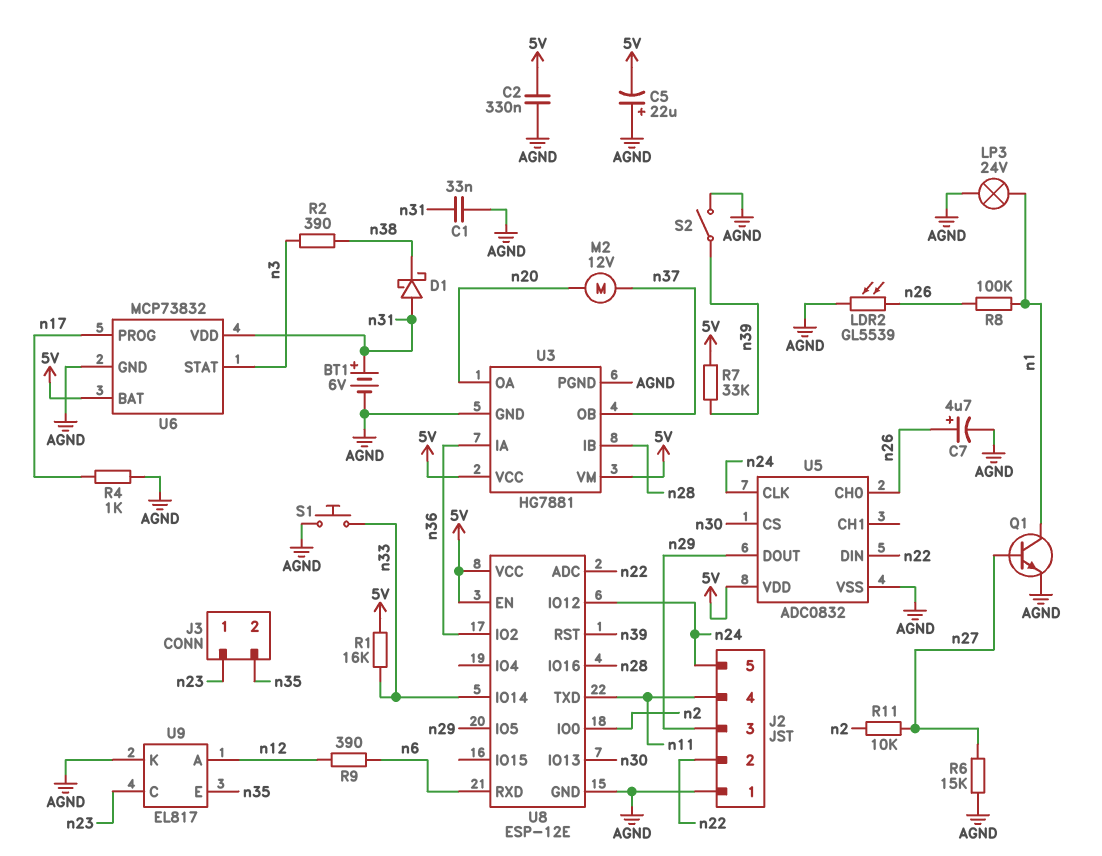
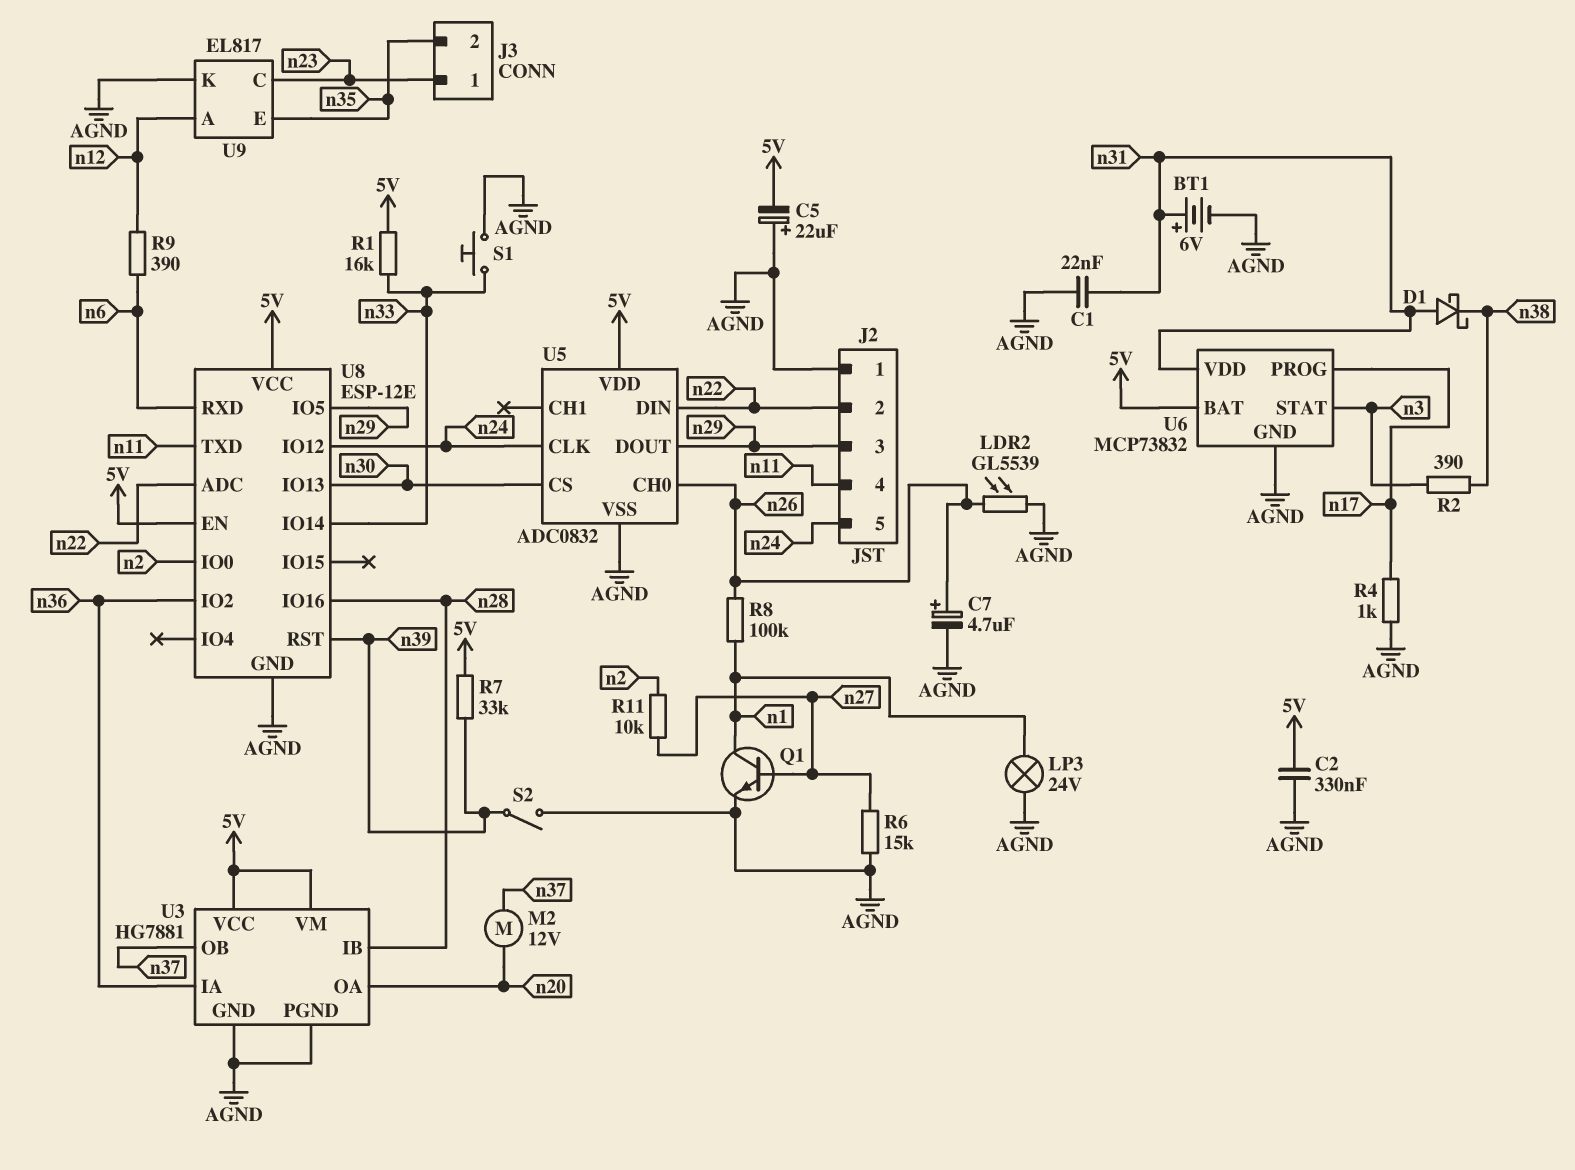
C1: 33nF (AGND, n31) -> 22nF (AGND, n31)

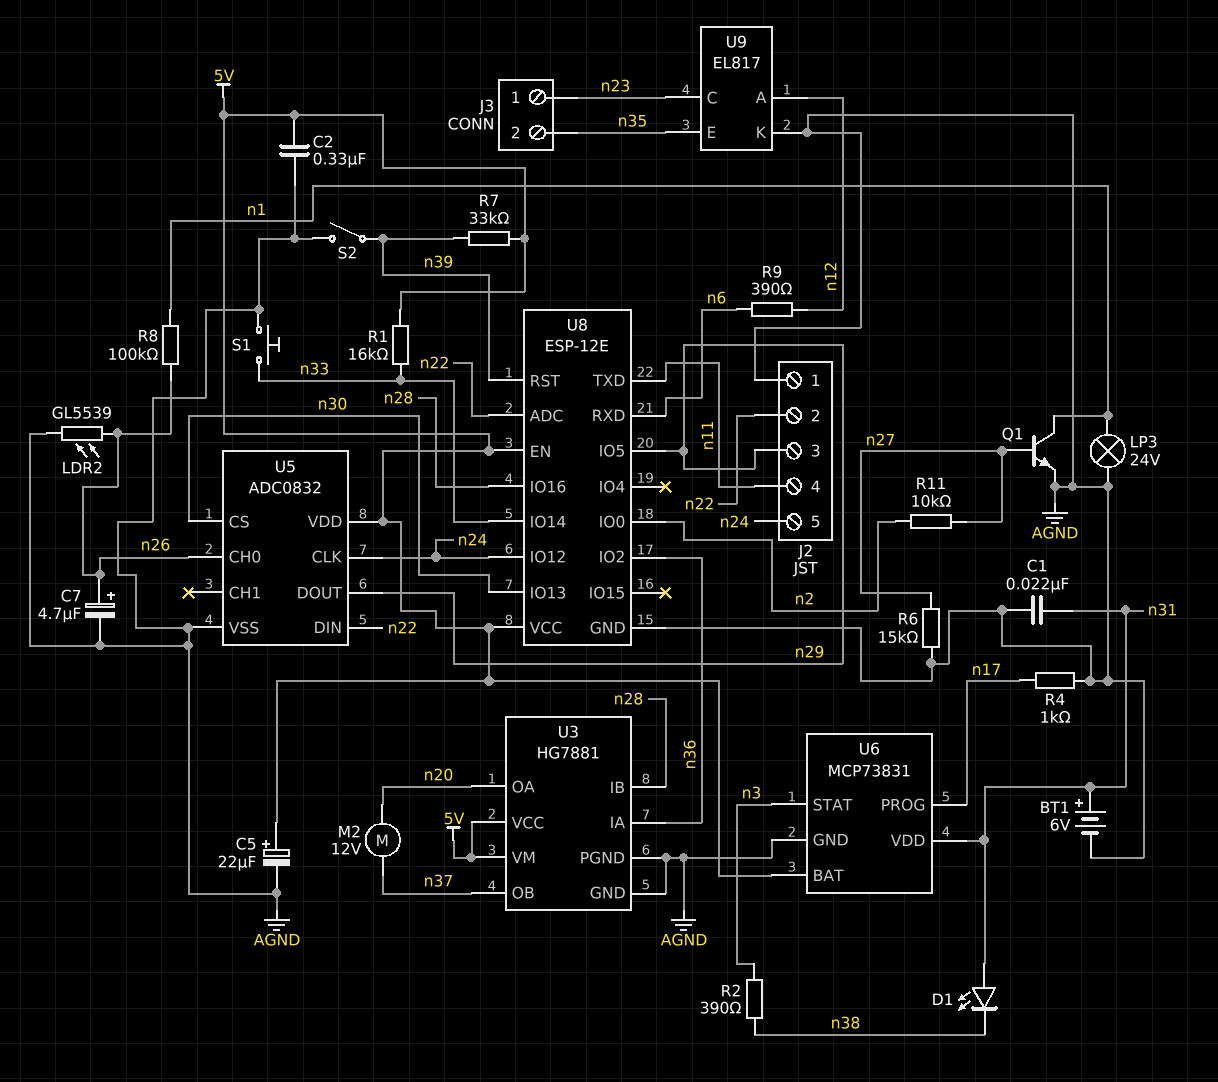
C5: 22uF (plus AGND, minus 5V) -> 22uF (plus 5V, minus AGND)
D1: schottky (A n31, K n38) -> LED (A n31, K n38)
U6: MCP73832 -> MCP73831

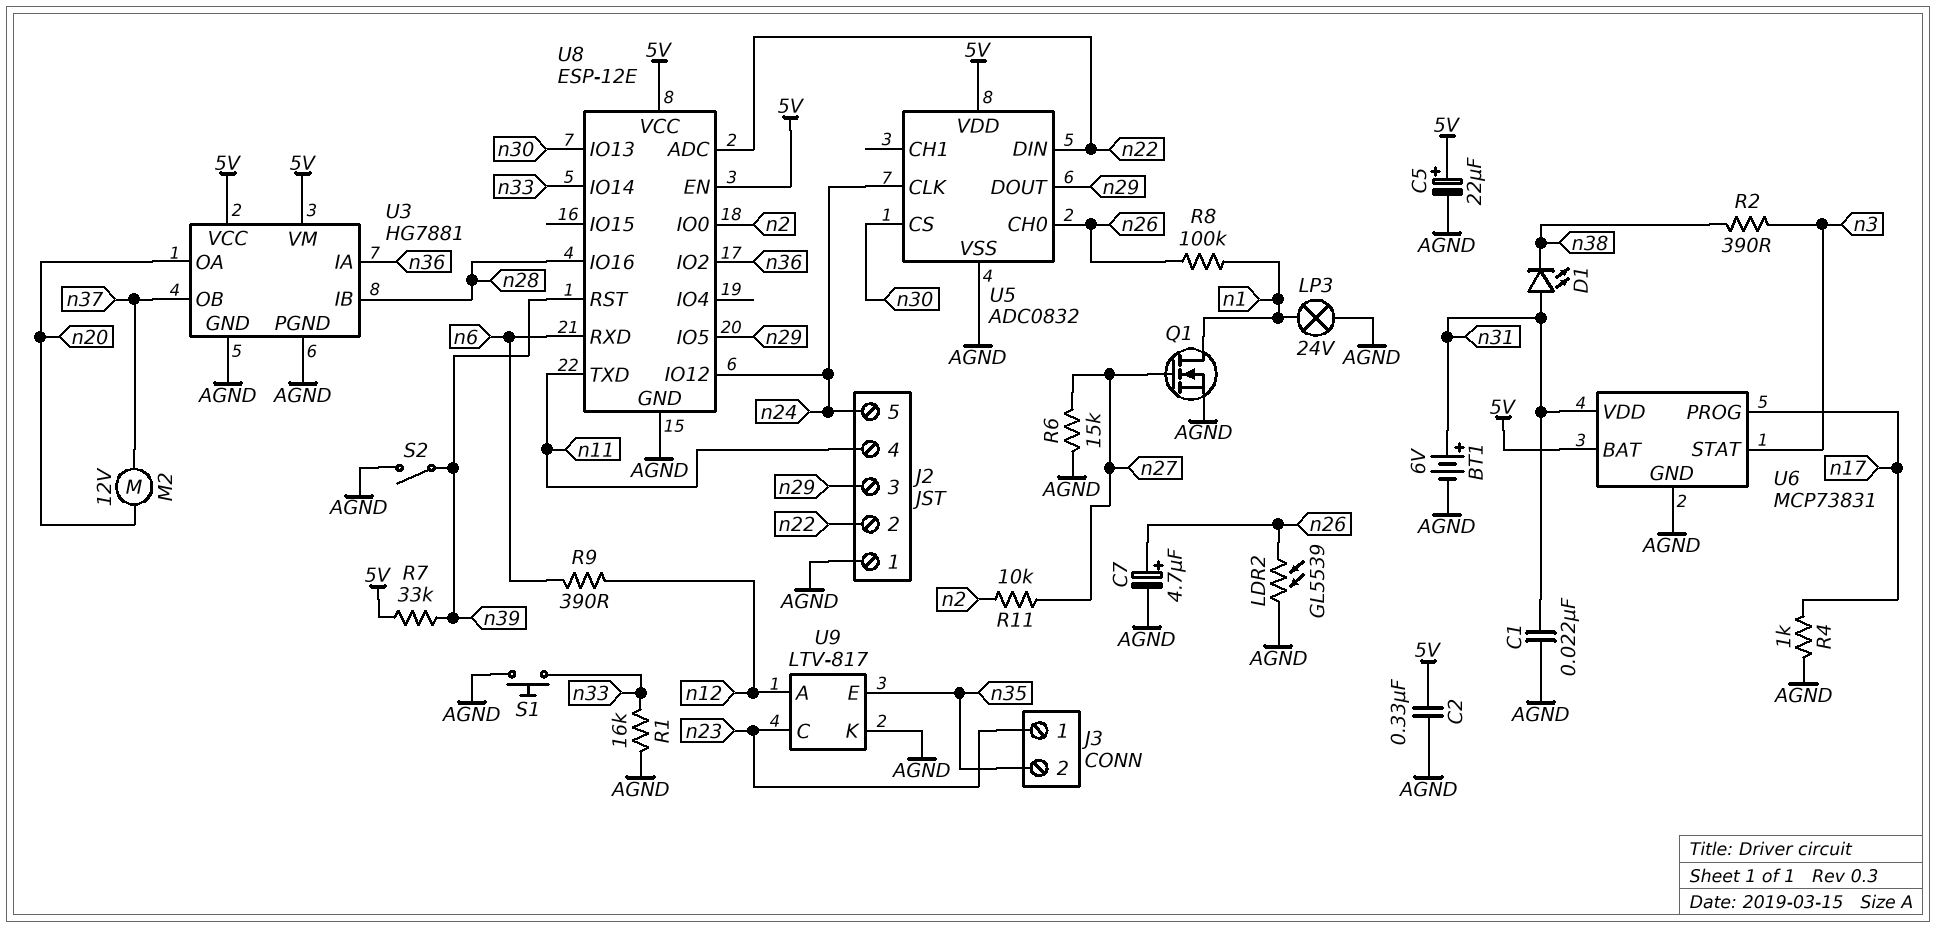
Q1: NPN (B n27, C n1, E AGND) -> NMOS (G n27, D n1, S AGND)
R1: 16k (5V, n33) -> 16k (AGND, n33)
U9: EL817 -> LTV-817

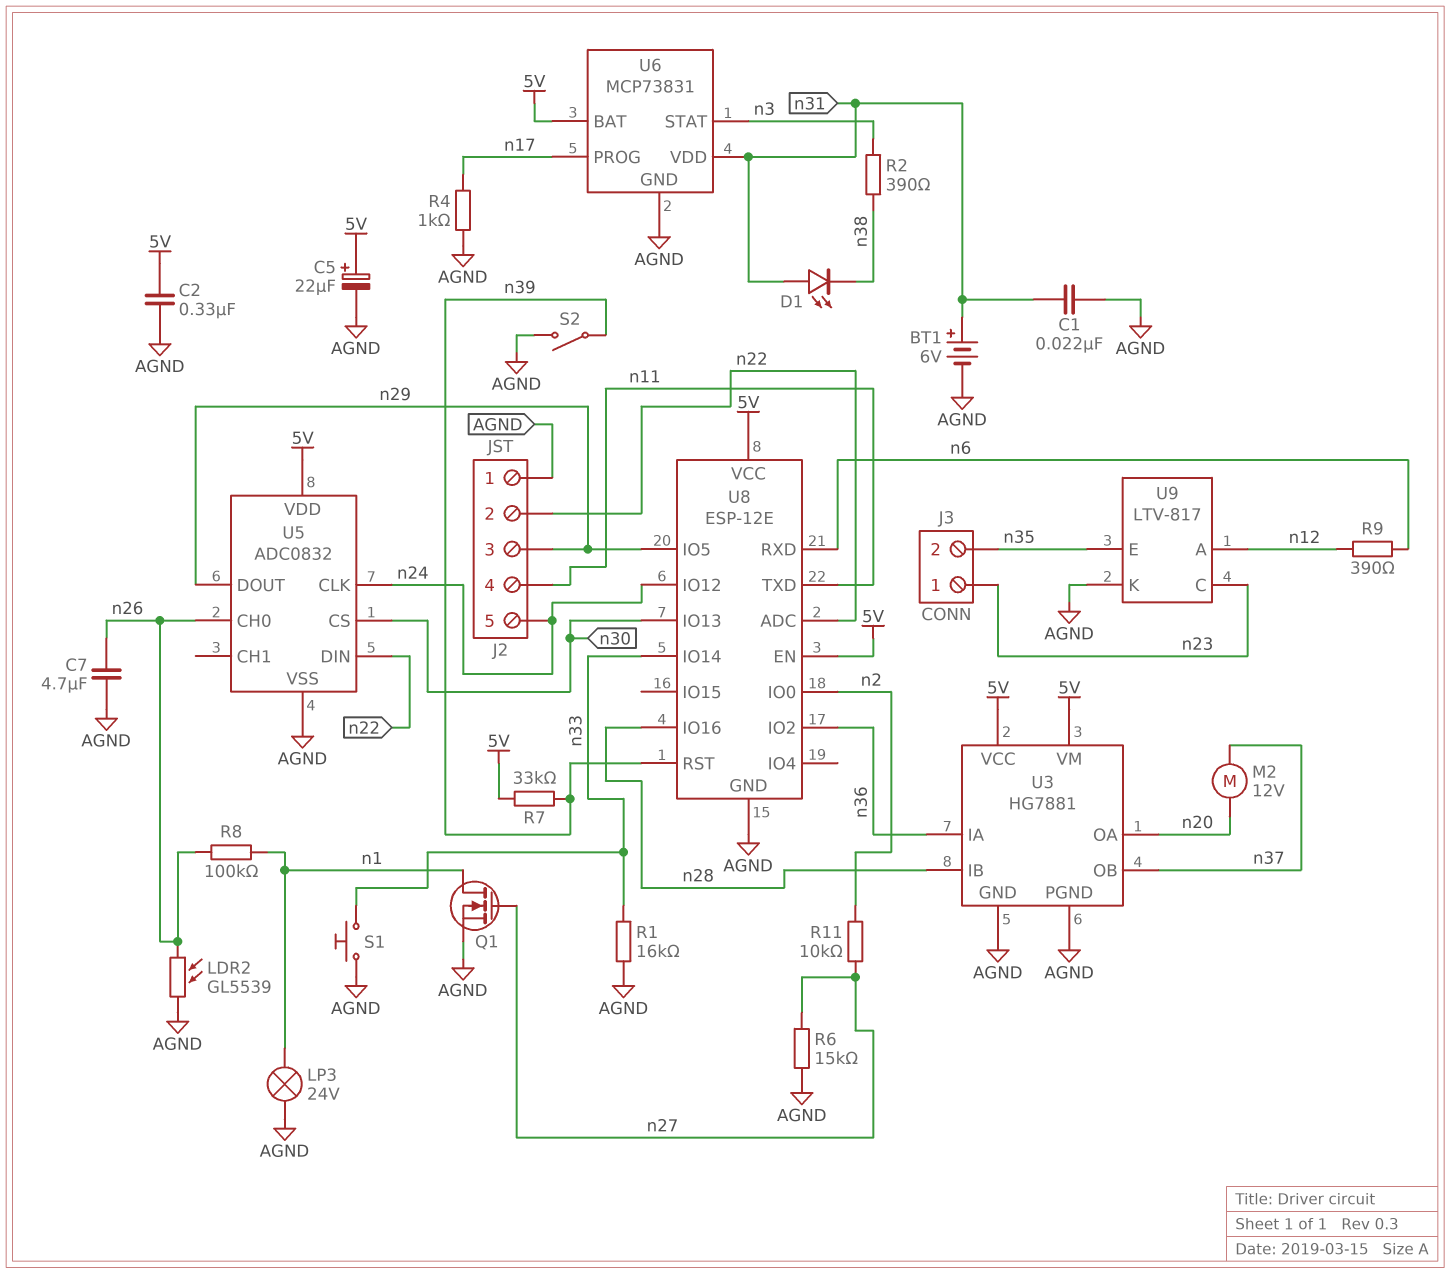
C7: 4.7uF (plus n26, minus AGND) -> 4.7uF (AGND, n26)

